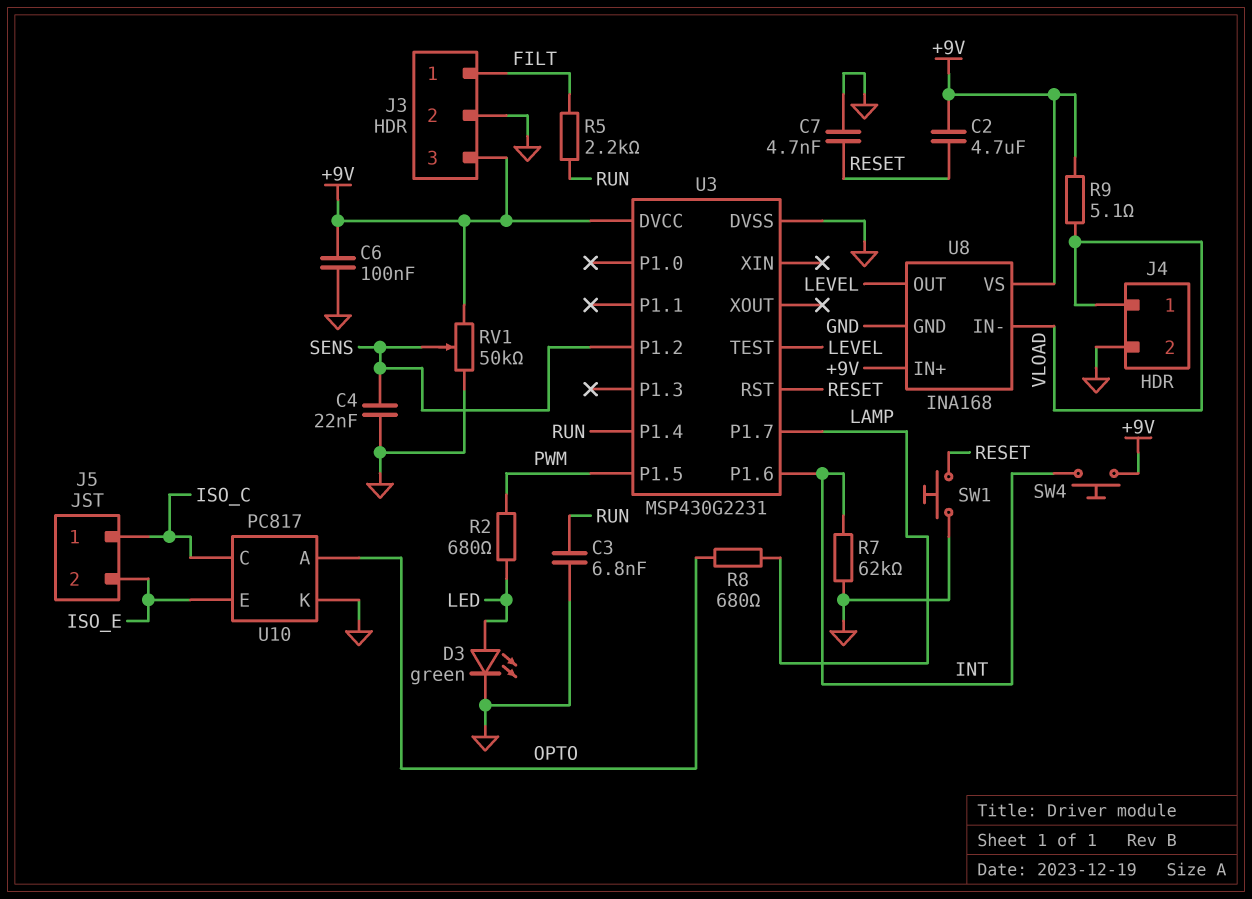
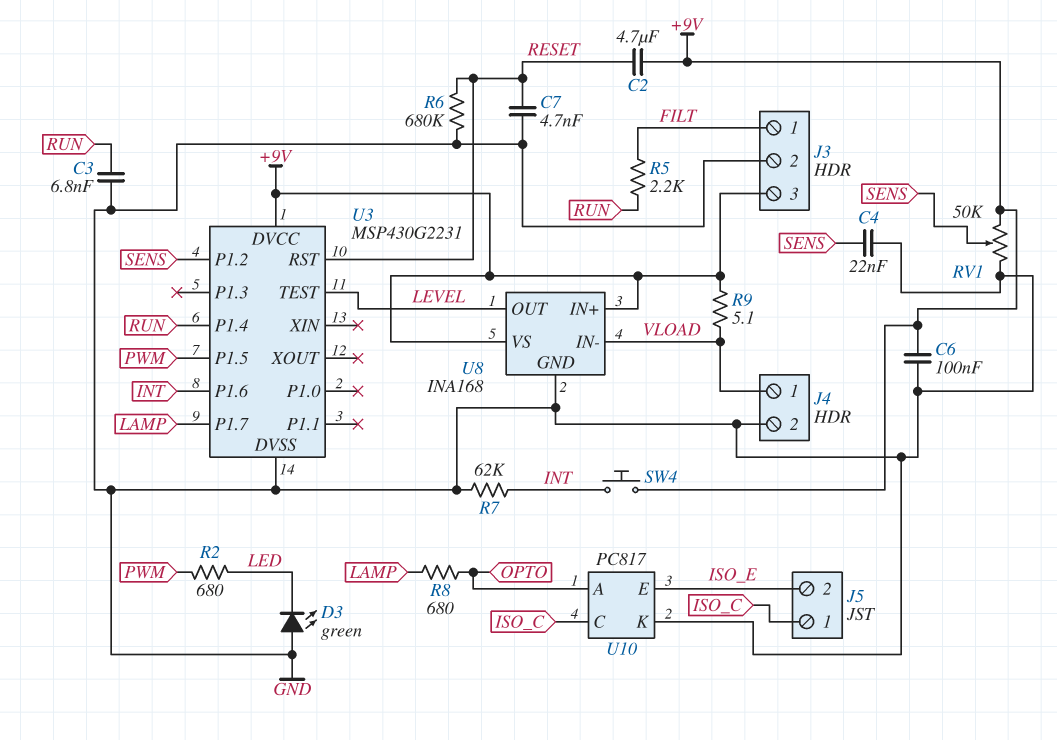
D3: LED green (A LED, K GND) -> LED green (A GND, K LED)
R6: none -> 680k (GND, RESET)
SW1: button (GND, RESET) -> none

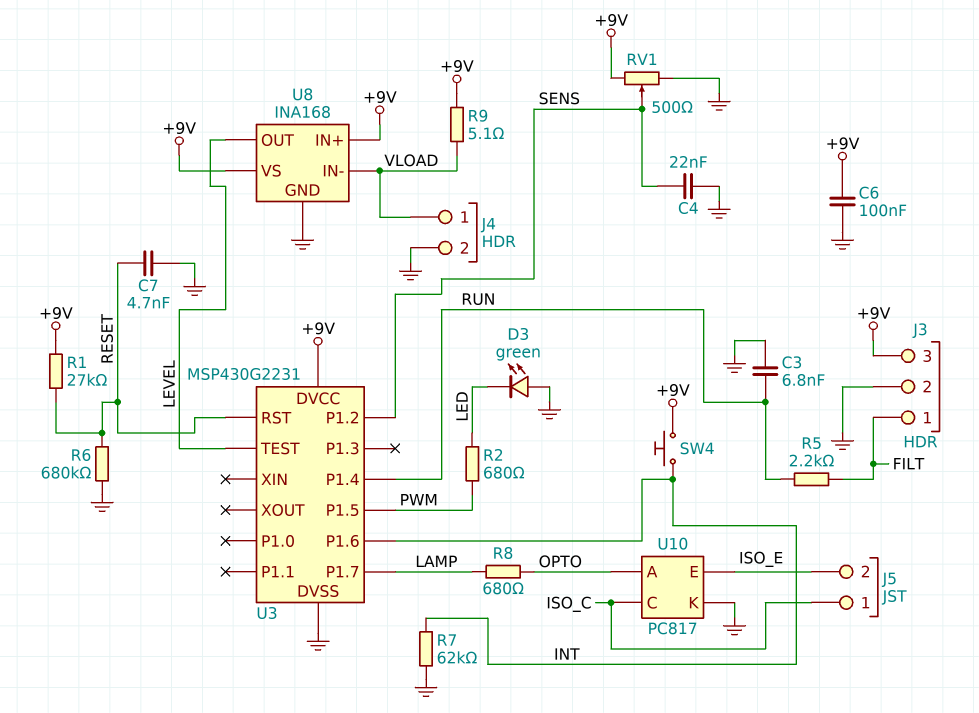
C2: 4.7uF (+9V, RESET) -> none
R1: none -> 27k (+9V, RESET)
RV1: 50k (+9V, GND, wiper SENS) -> 500 (+9V, GND, wiper SENS)

